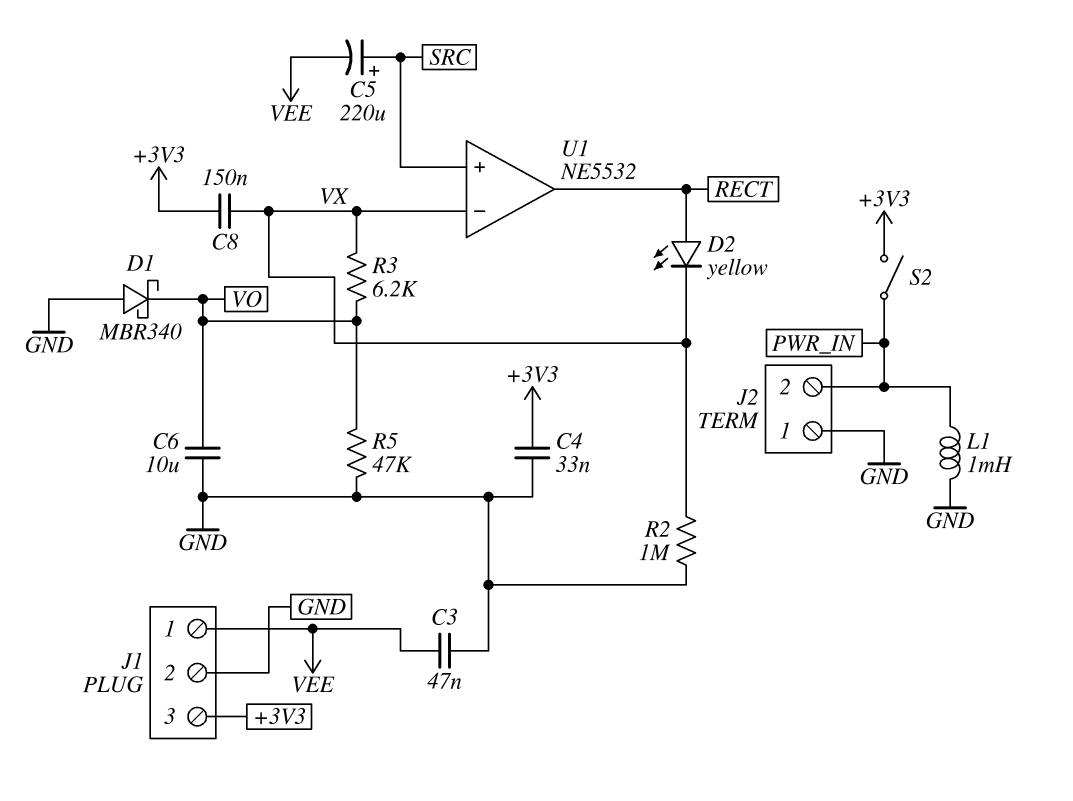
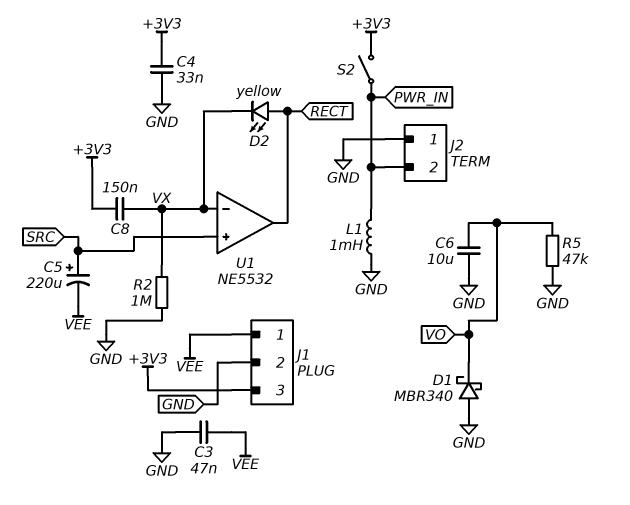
R3: 6.2k (VO, VX) -> none

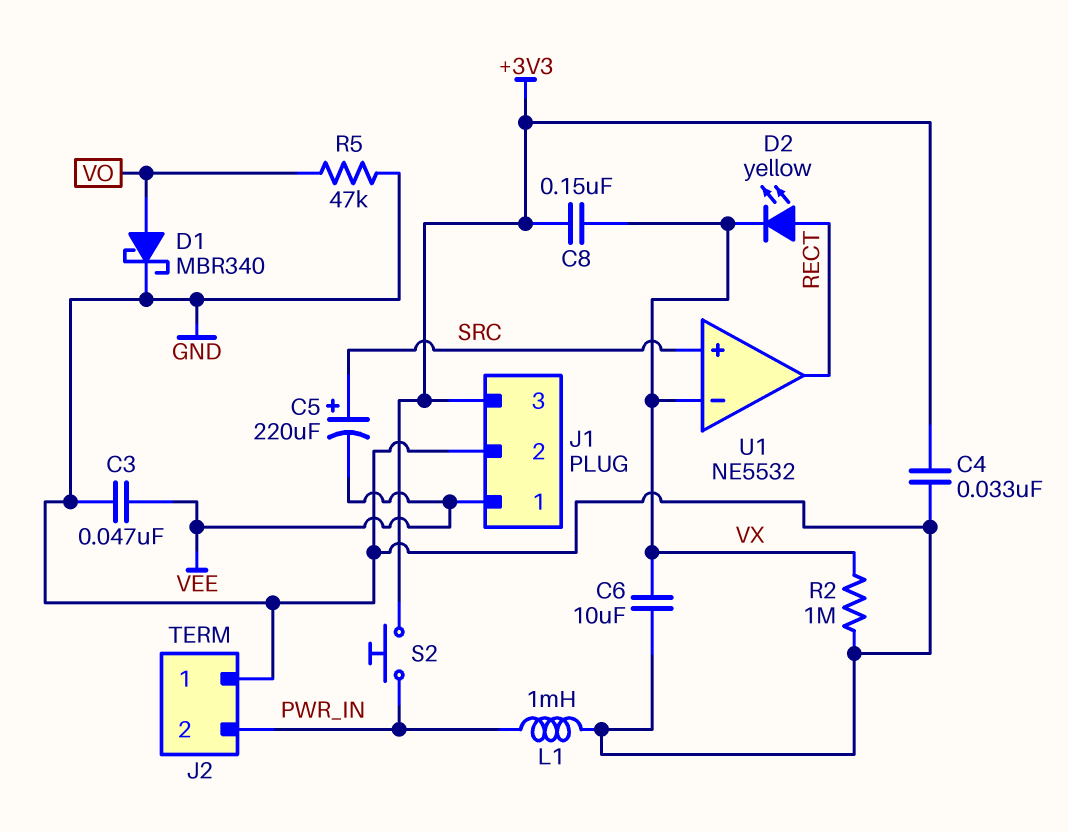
C6: 10uF (GND, VO) -> 10uF (GND, VX)
D1: schottky MBR340 (A GND, K VO) -> schottky MBR340 (A VO, K GND)
S2: switch (+3V3, PWR_IN) -> button (+3V3, PWR_IN)

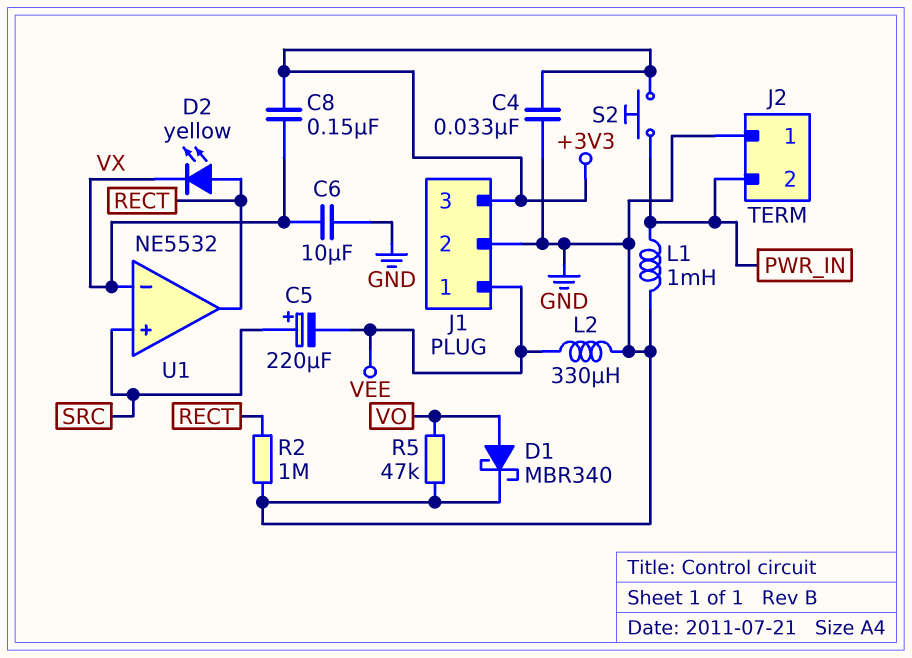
C3: 47nF (GND, VEE) -> none
L2: none -> 330uH (GND, VEE)
R2: 1M (GND, VX) -> 1M (GND, RECT)

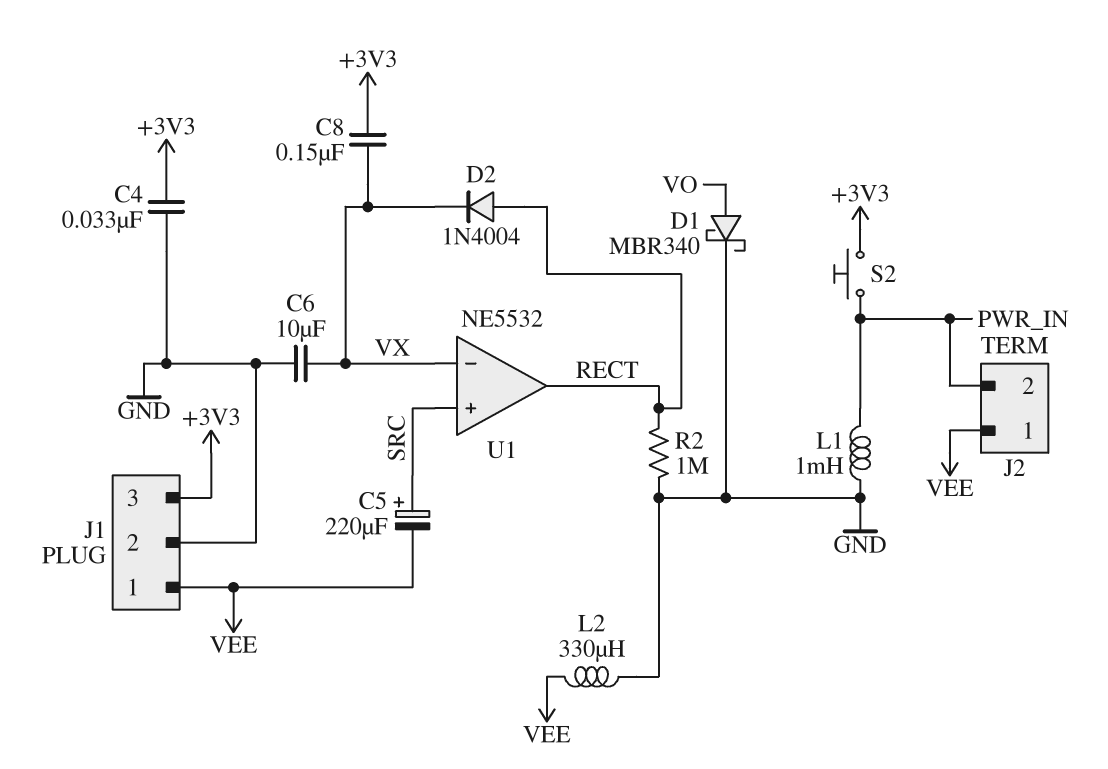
D2: LED yellow (A RECT, K VX) -> diode 1N4004 (A RECT, K VX)
J2 pin 1: GND -> VEE
R5: 47k (GND, VO) -> none

